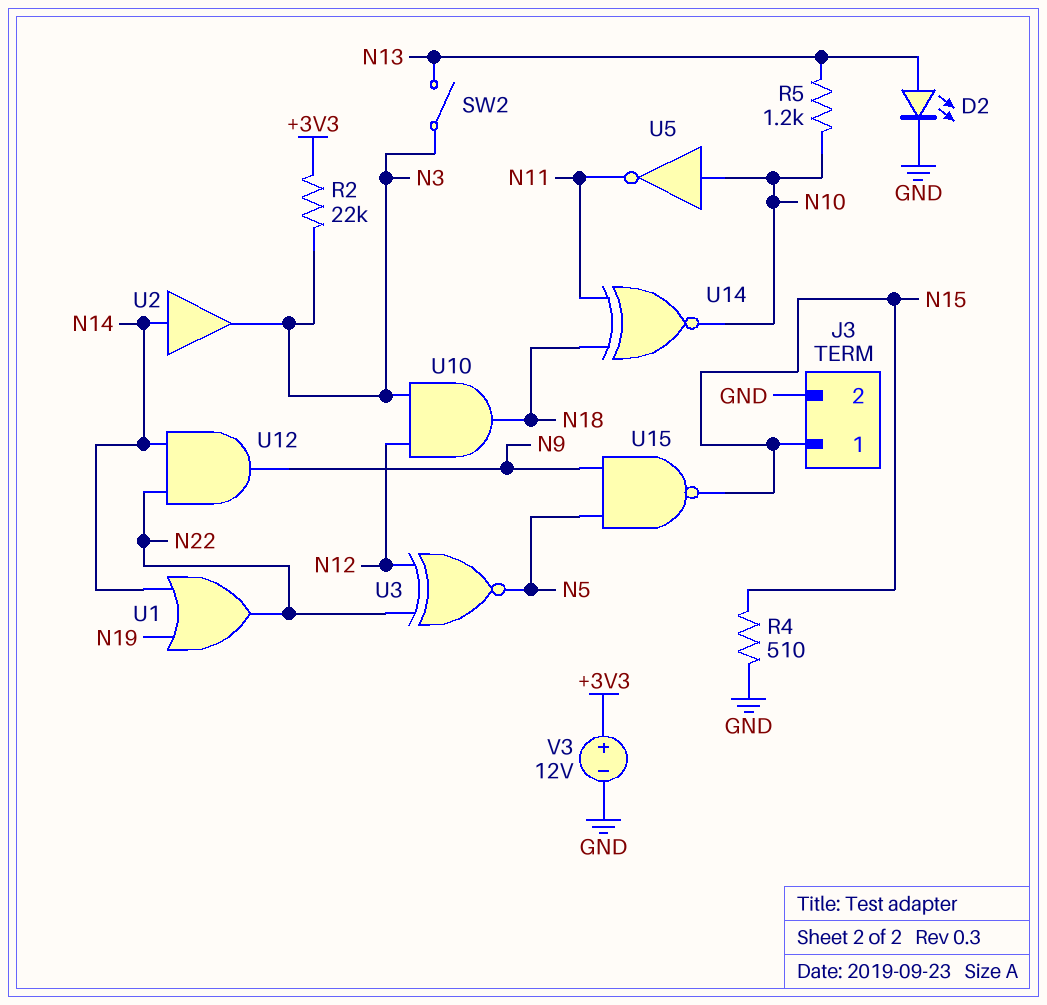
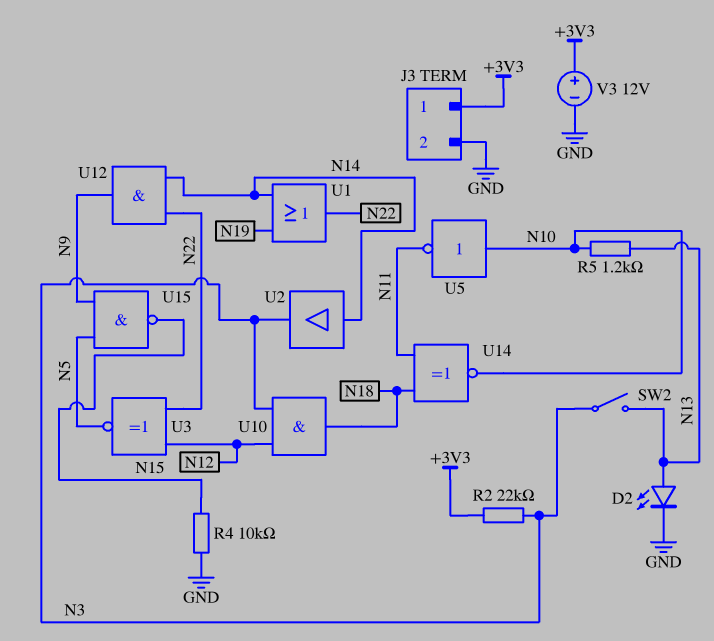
J3 pin 1: N15 -> +3V3
R4: 510 (GND, N15) -> 10k (GND, N15)

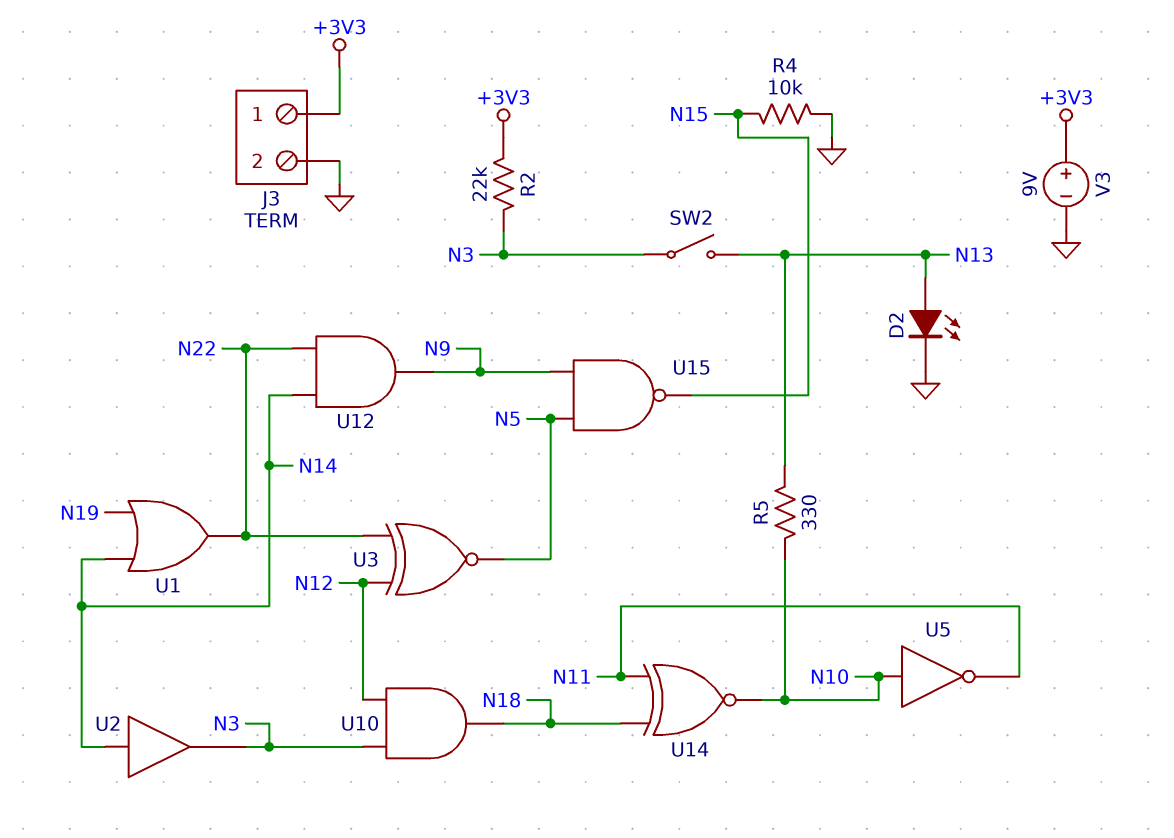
R5: 1.2k (N10, N13) -> 330 (N10, N13)
V3: 12V (plus +3V3, minus GND) -> 9V (plus +3V3, minus GND)

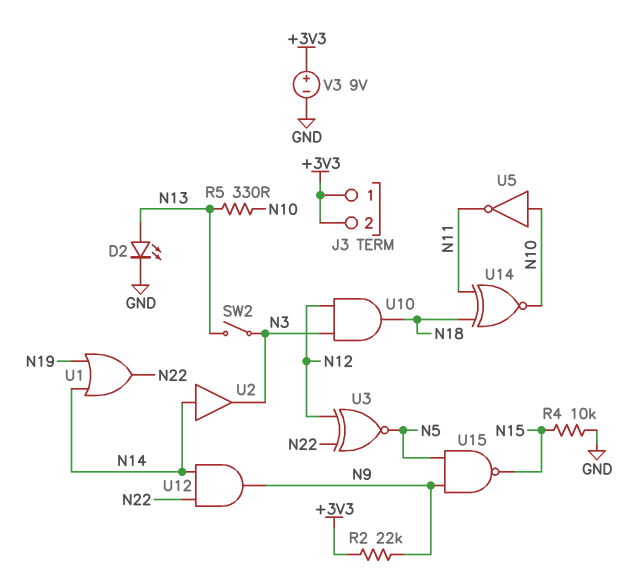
J3 pin 2: GND -> +3V3
R2: 22k (+3V3, N3) -> 22k (+3V3, N9)

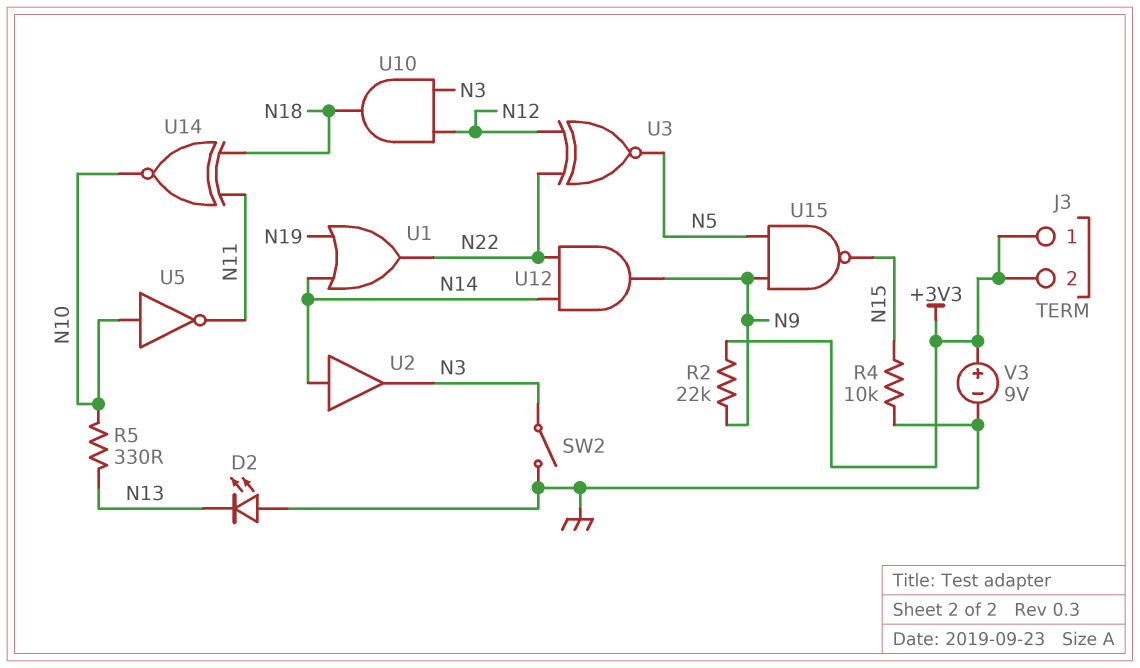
D2: LED (A N13, K GND) -> LED (A GND, K N13)
SW2: switch (N3, N13) -> switch (GND, N3)

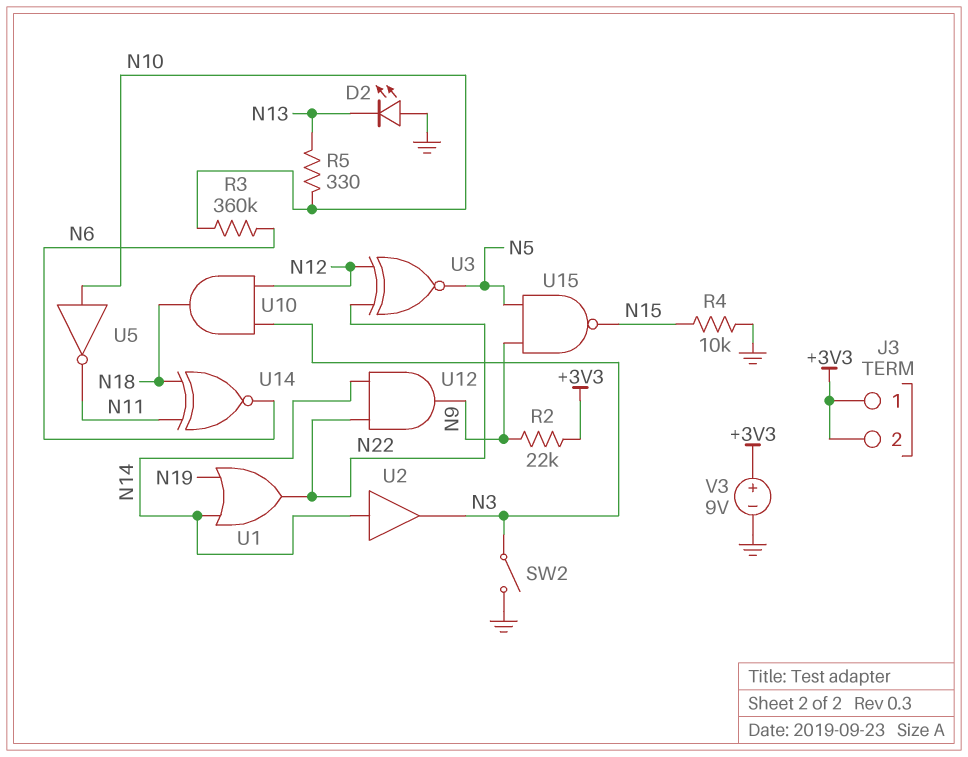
R3: none -> 360k (N6, N10)
U14: XNOR (in N11, in N18, out N10) -> XNOR (in N11, in N18, out N6)

